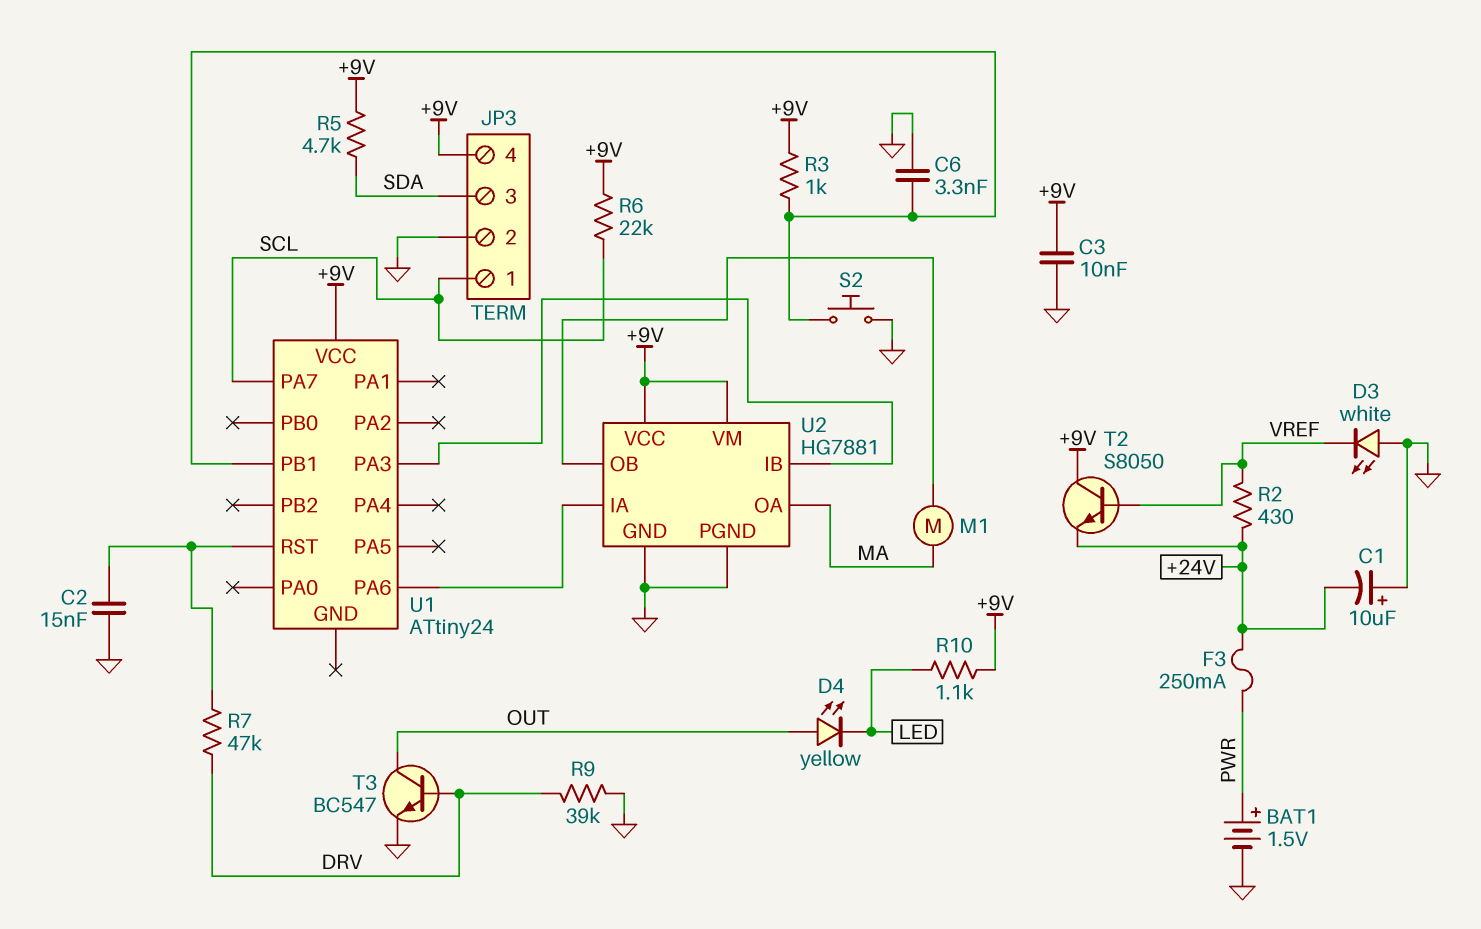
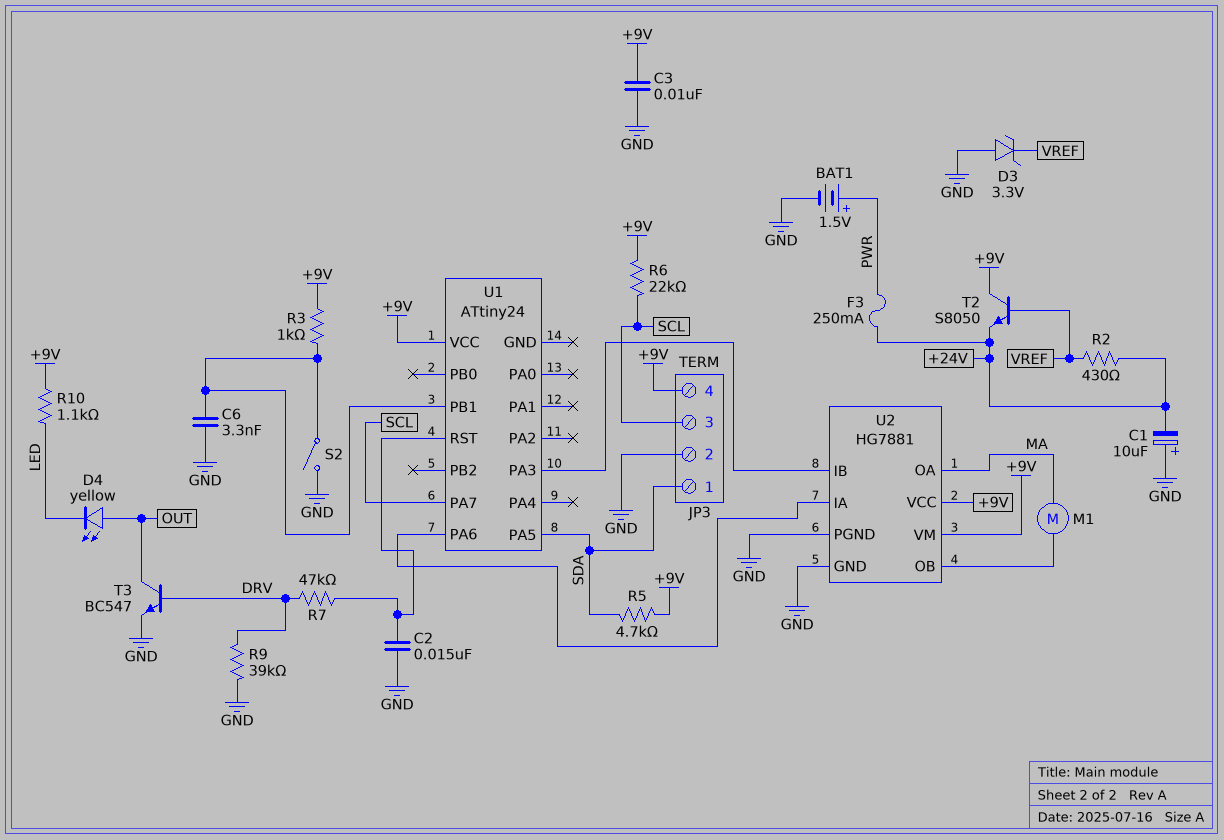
D3: LED white (A GND, K VREF) -> zener 3.3V (A GND, K VREF)
JP3 pin 1: SCL -> SDA
JP3 pin 3: SDA -> SCL
S2: button (GND, U1/PB1) -> switch (GND, U1/PB1)
U1 pin PA5: none -> SDA

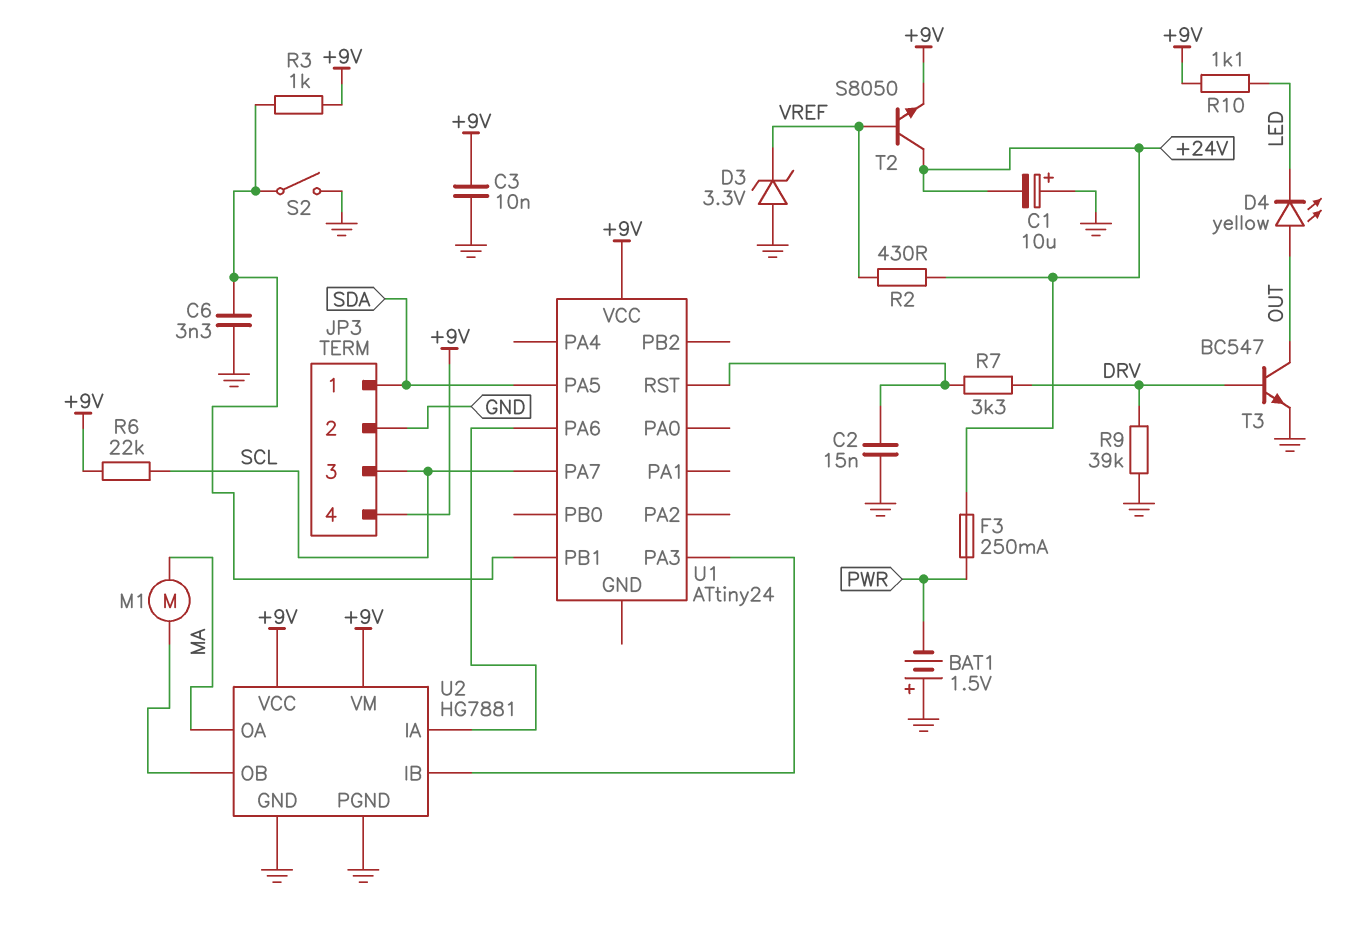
BAT1: 1.5V (plus PWR, minus GND) -> 1.5V (plus GND, minus PWR)
R5: 4.7k (+9V, SDA) -> none
R7: 47k (DRV, U1/RST) -> 3.3k (DRV, U1/RST)
T2: NPN S8050 (B VREF, C +9V, E +24V) -> NPN S8050 (B VREF, C +24V, E +9V)

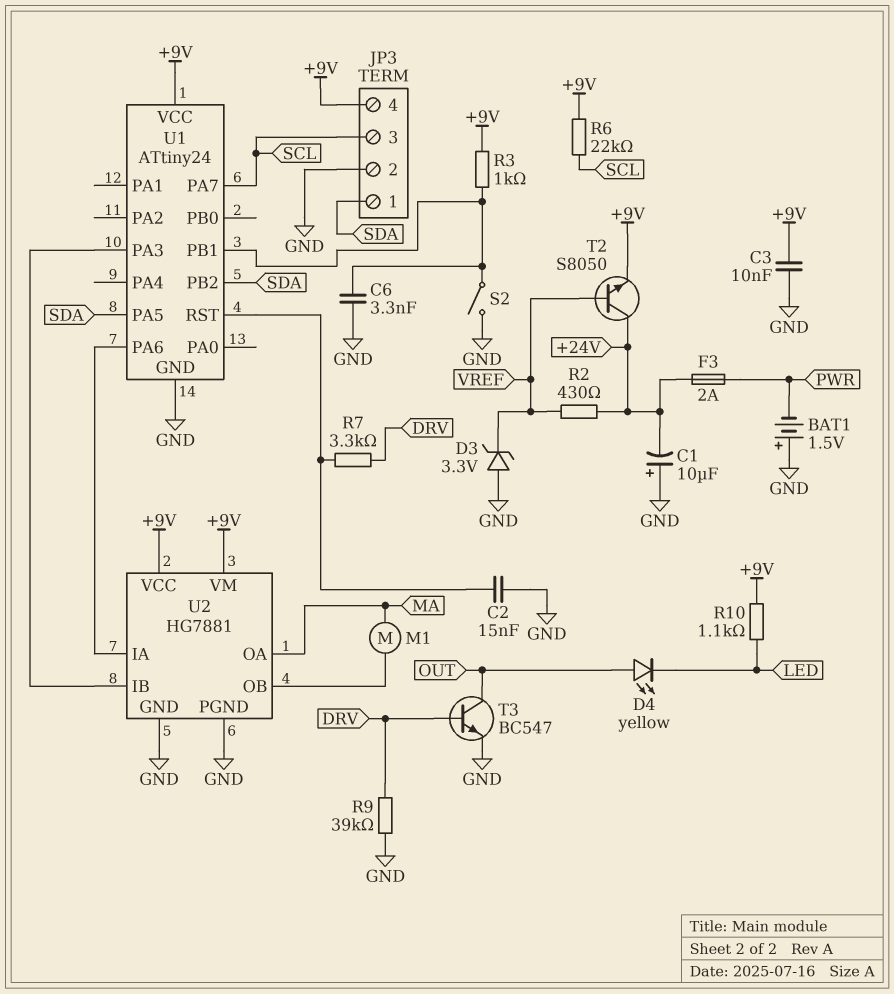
F3: 250mA (+24V, PWR) -> 2A (+24V, PWR)
U1 pin GND: none -> GND
U1 pin PB2: none -> SDA

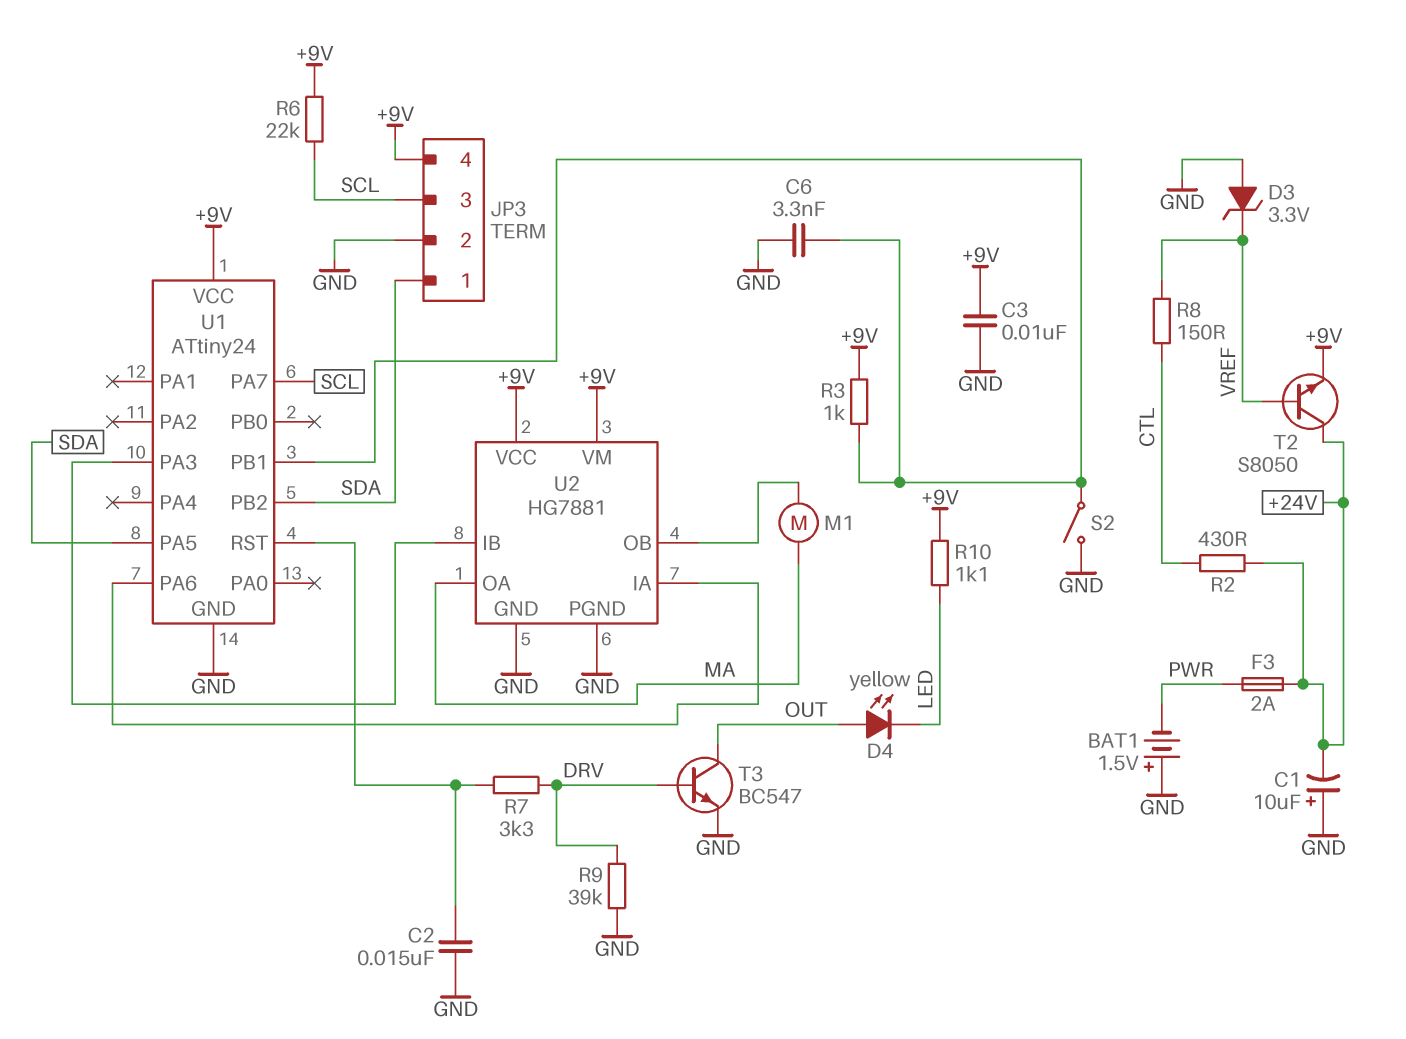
R2: 430 (+24V, VREF) -> 430 (+24V, CTL)
R8: none -> 150 (CTL, VREF)

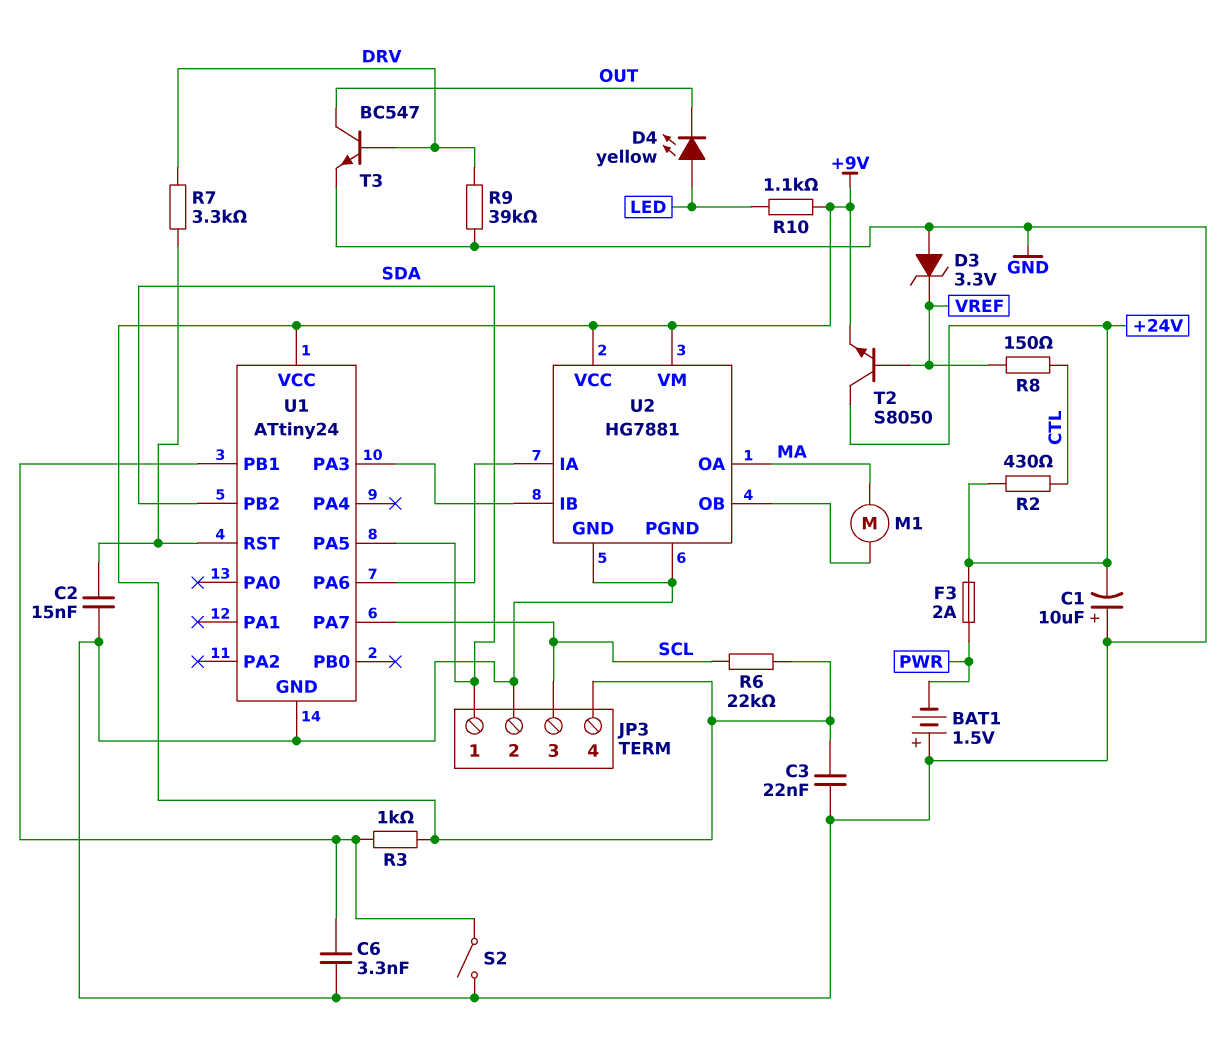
C3: 10nF (+9V, GND) -> 22nF (+9V, GND)
D4: LED yellow (A OUT, K LED) -> LED yellow (A LED, K OUT)

